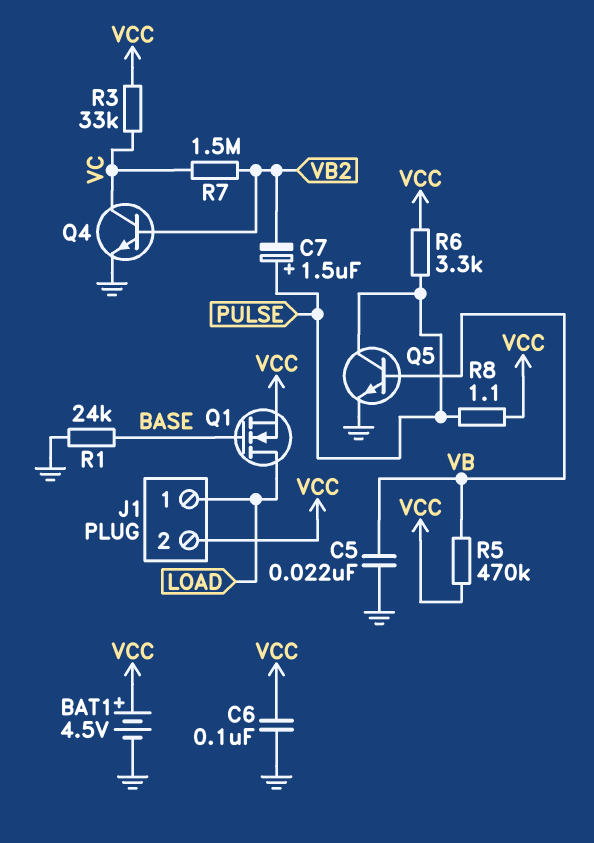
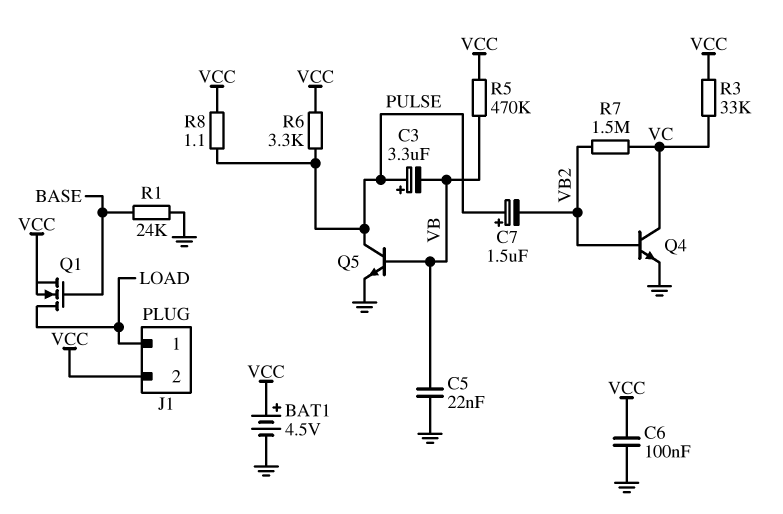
C3: none -> 3.3uF (plus PULSE, minus VB)

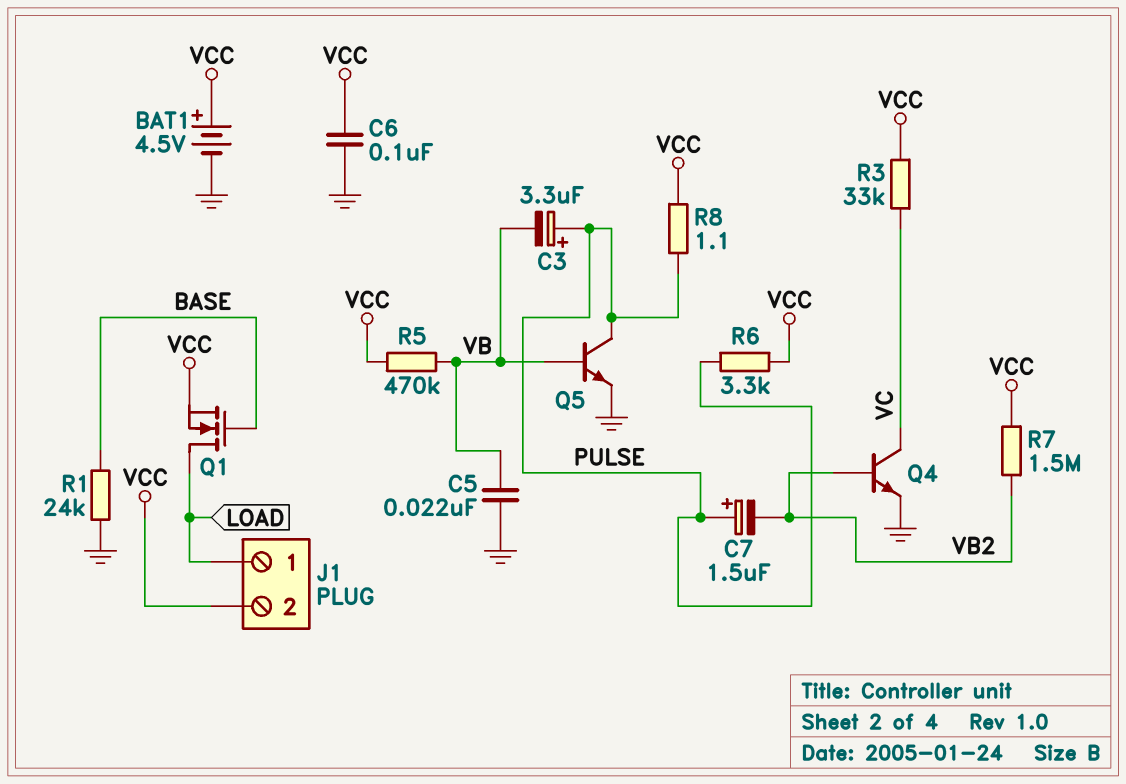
R7: 1.5M (VB2, VC) -> 1.5M (VB2, VCC)

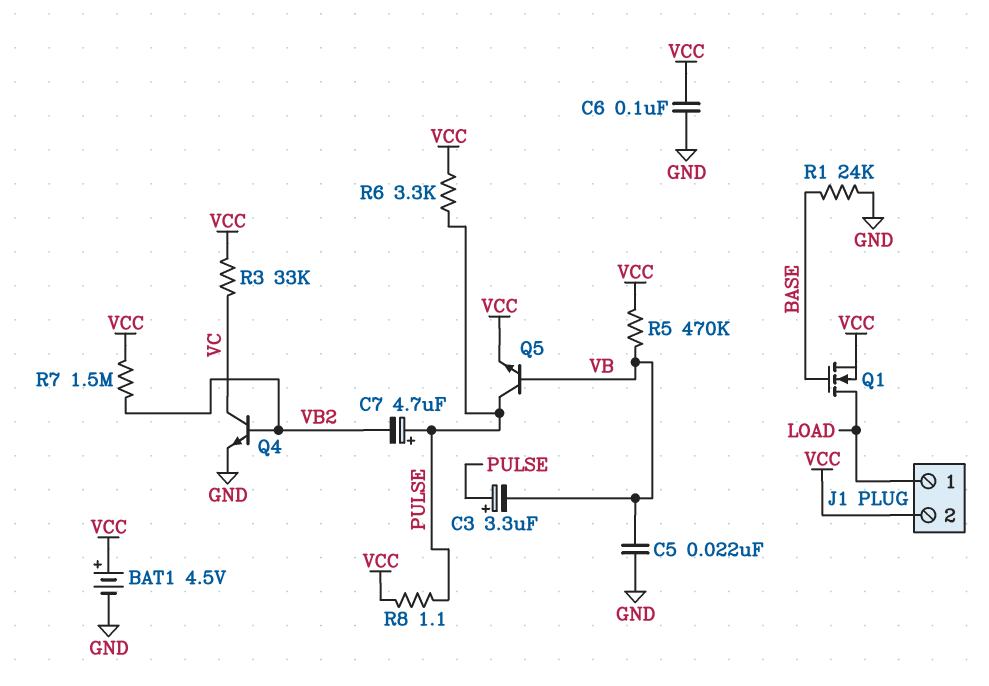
C7: 1.5uF (plus PULSE, minus VB2) -> 4.7uF (plus PULSE, minus VB2)
Q5: NPN (B VB, C PULSE, E GND) -> NPN (B VB, C PULSE, E VCC)

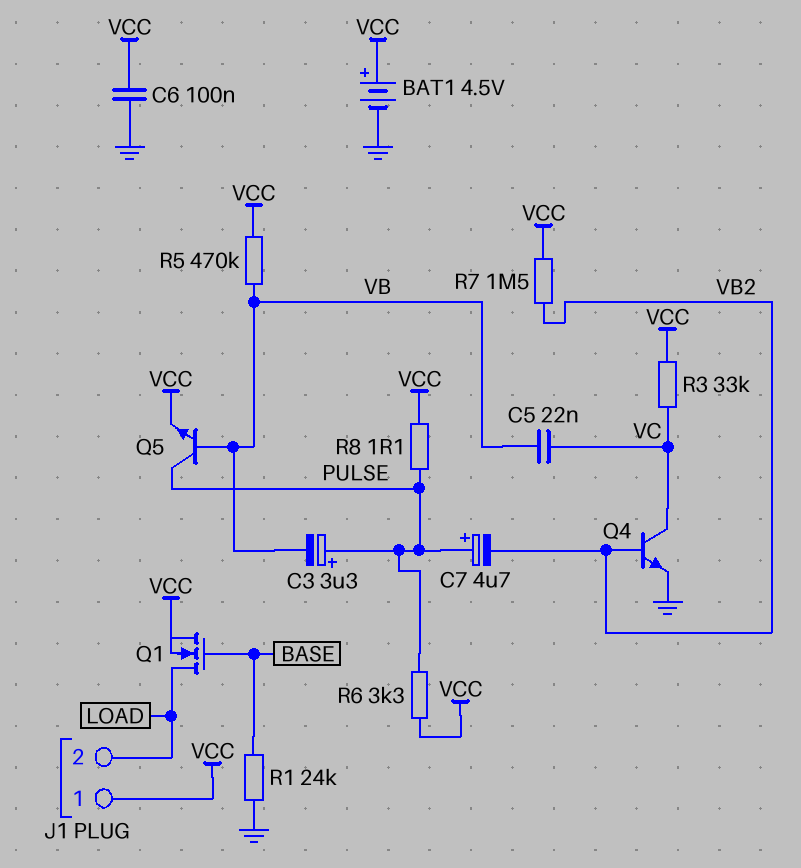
C5: 22nF (GND, VB) -> 22nF (VB, VC)
J1 pin 1: LOAD -> VCC
J1 pin 2: VCC -> LOAD

